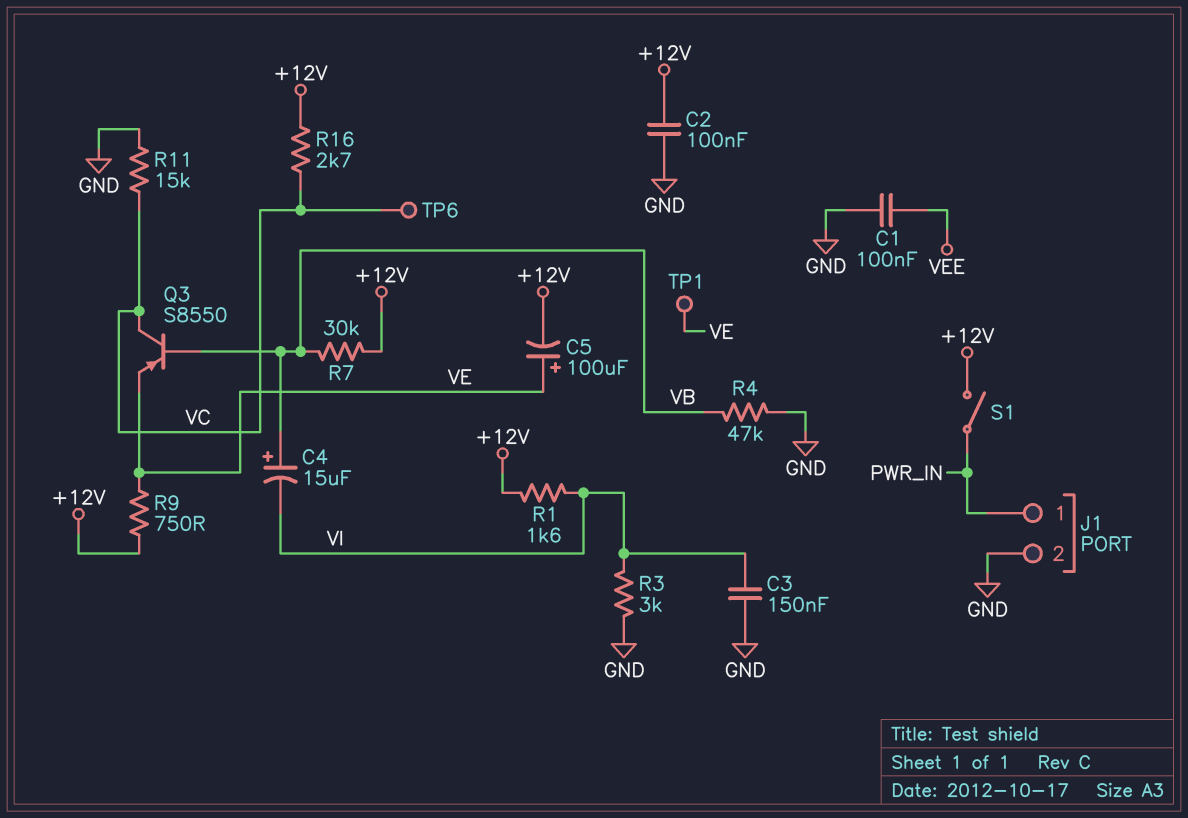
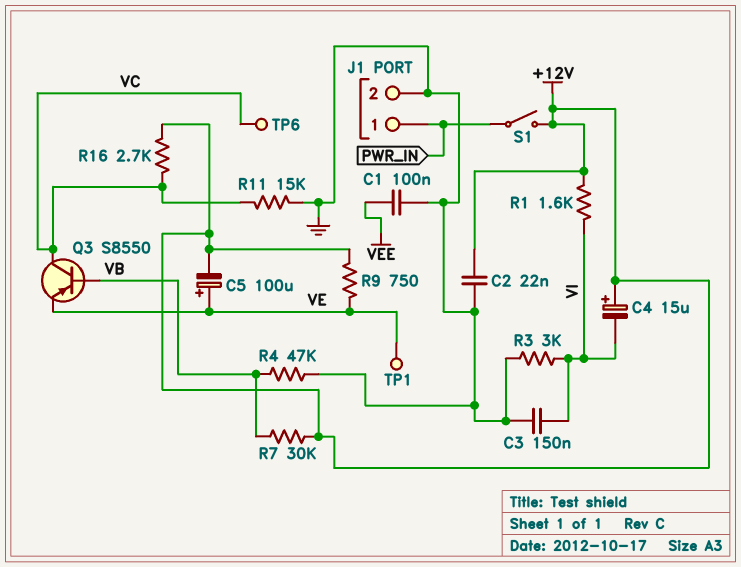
C2: 100nF (+12V, GND) -> 22nF (+12V, GND)
C4: 15uF (plus VB, minus VI) -> 15uF (plus +12V, minus VI)

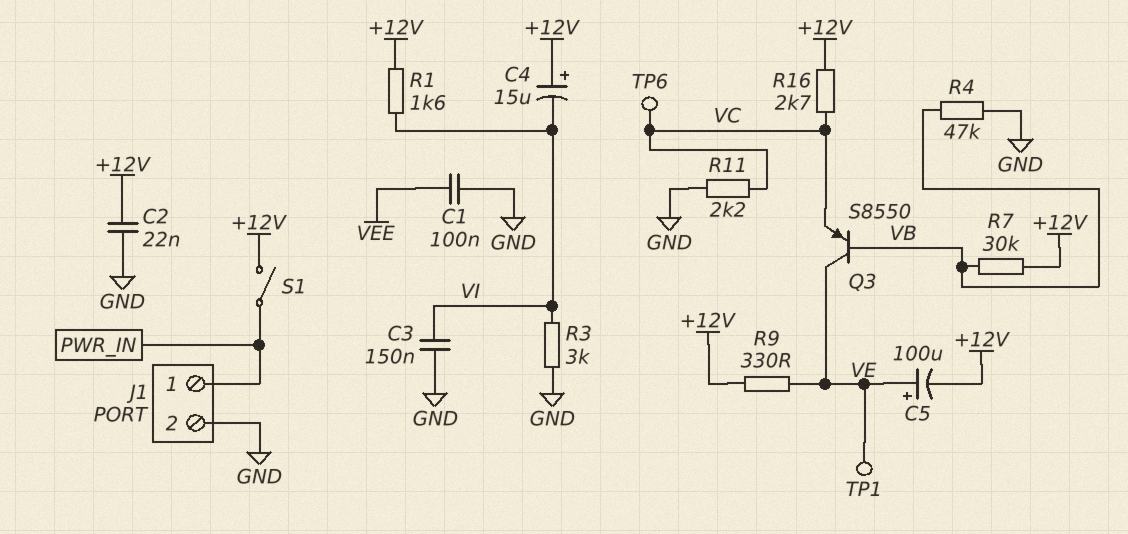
Q3: PNP S8550 (B VB, C VC, E VE) -> PNP S8550 (B VB, C VE, E VC)
R9: 750 (+12V, VE) -> 330 (+12V, VE)
R11: 15k (GND, VC) -> 2.2k (GND, VC)

